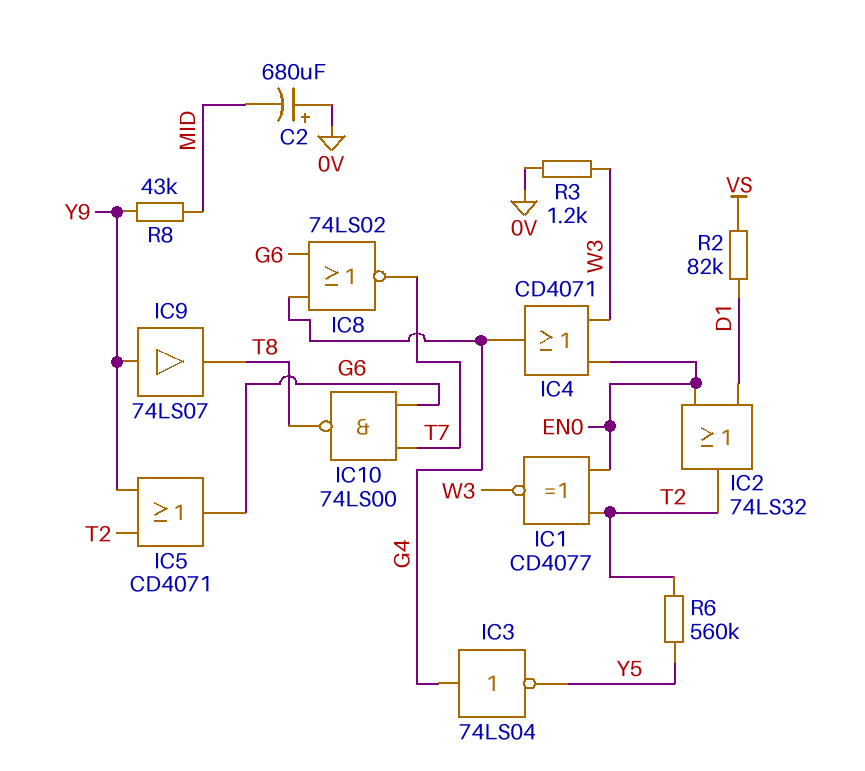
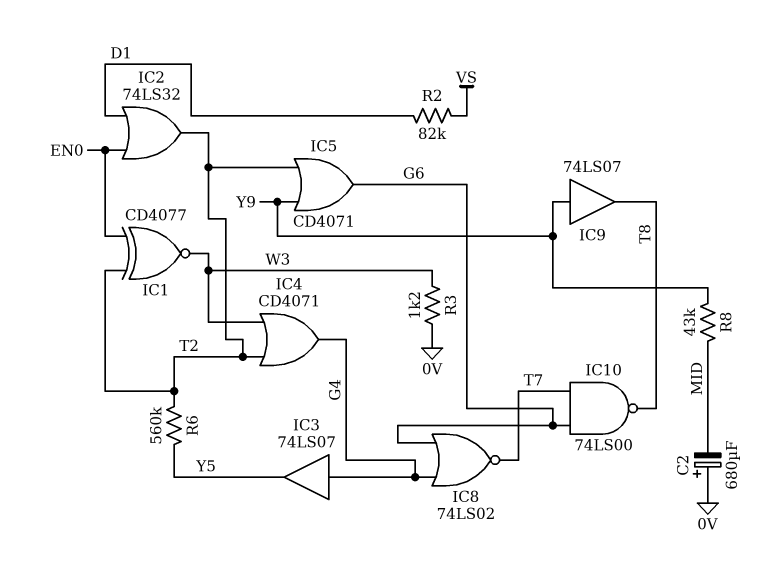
IC3: NOT 74LS04 (in G4, out Y5) -> buffer 74LS07 (in G4, out Y5)
IC4: OR CD4071 (in EN0, in W3, out G4) -> OR CD4071 (in T2, in W3, out G4)

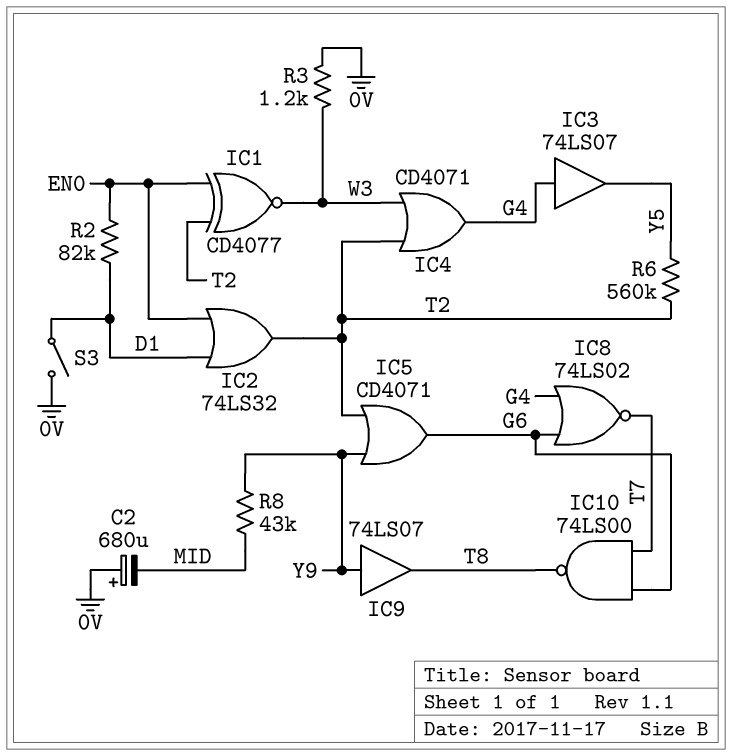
R2: 82k (D1, VS) -> 82k (D1, EN0)
S3: none -> switch (0V, D1)

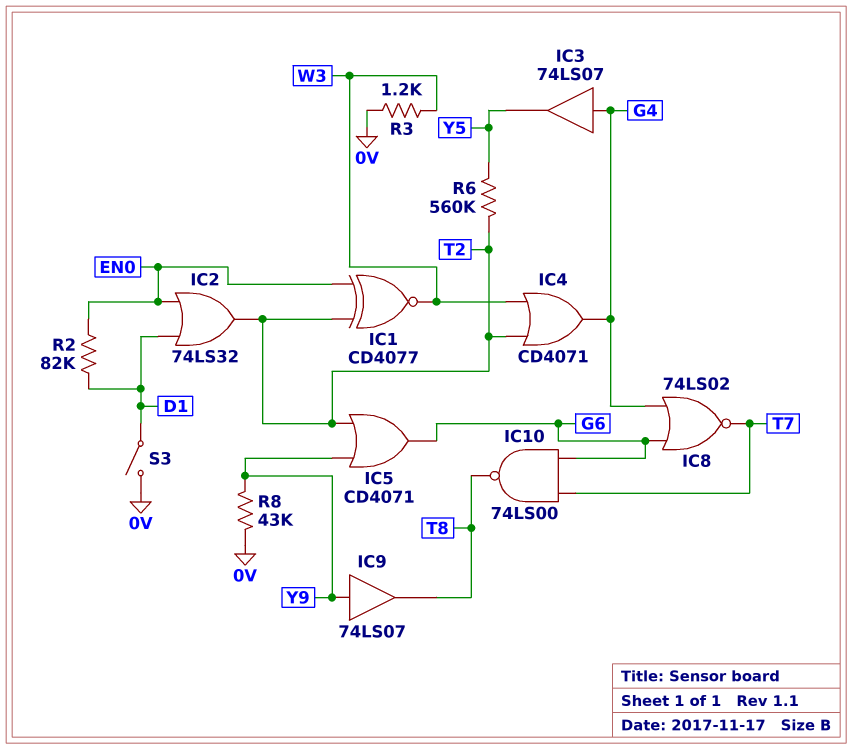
C2: 680uF (plus 0V, minus MID) -> none
R8: 43k (MID, Y9) -> 43k (0V, Y9)

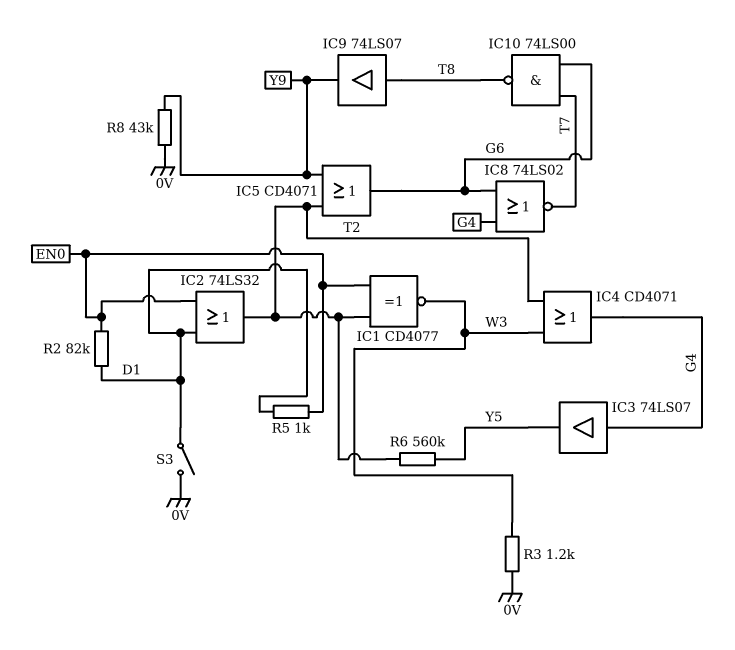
IC9: buffer 74LS07 (in Y9, out T8) -> buffer 74LS07 (in T8, out Y9)
R5: none -> 1k (D1, EN0)

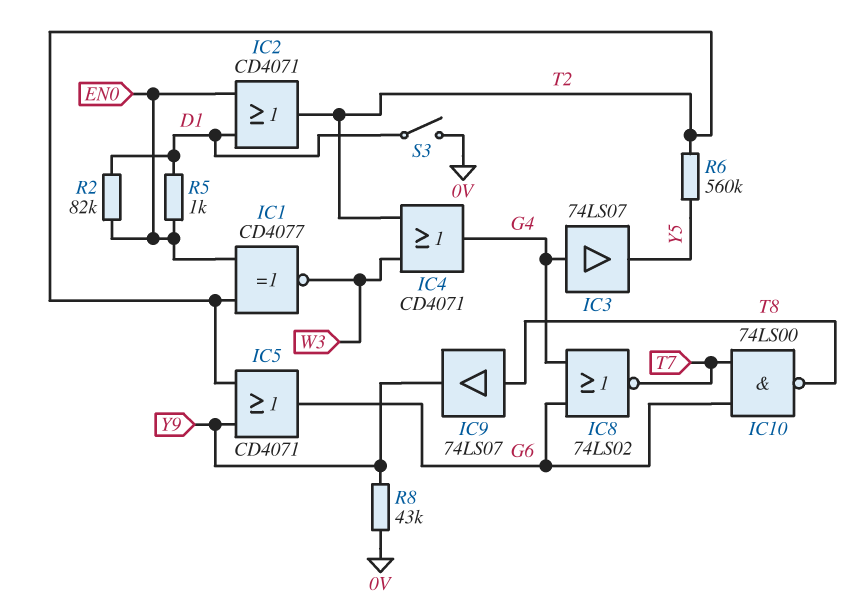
IC2: OR 74LS32 (in D1, in EN0, out T2) -> OR CD4071 (in D1, in EN0, out T2)
R3: 1.2k (0V, W3) -> none

